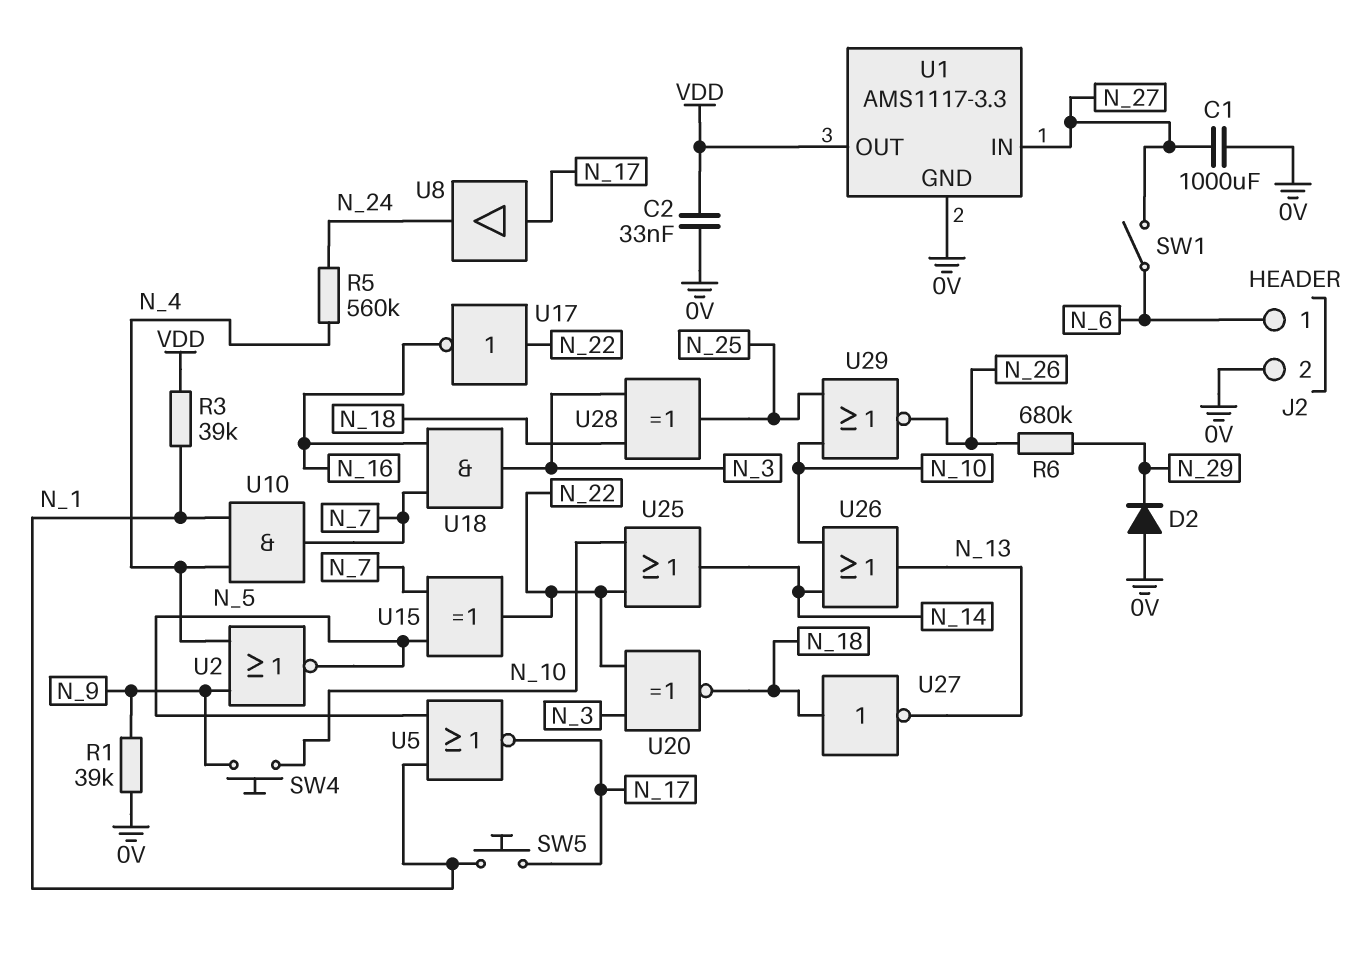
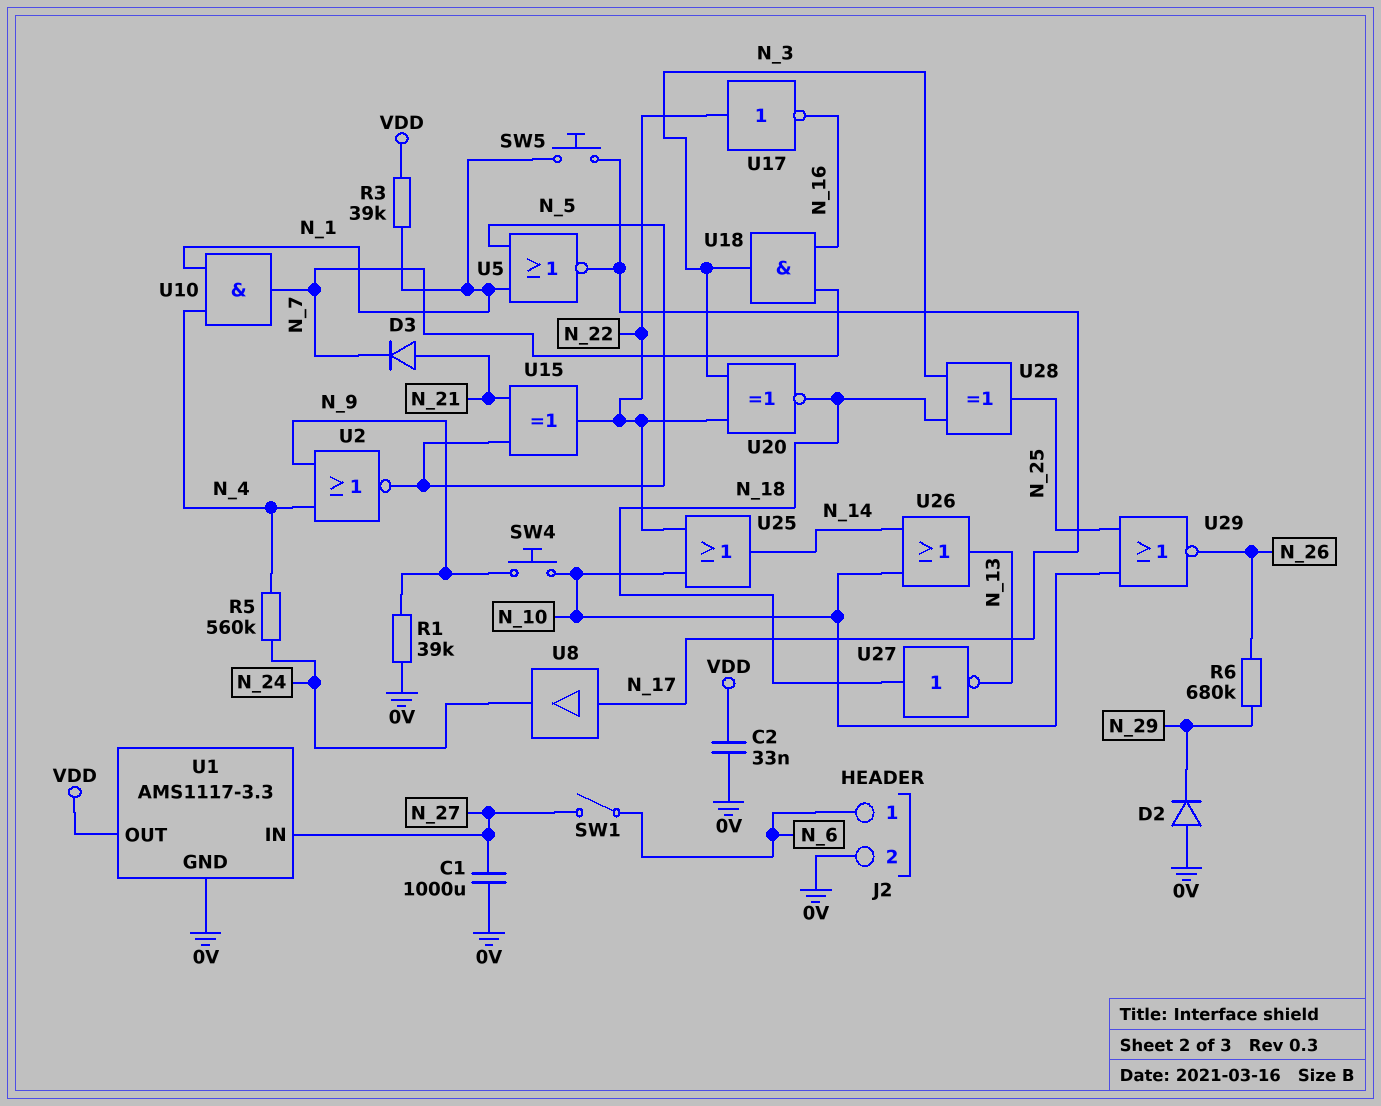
D3: none -> diode (A N_21, K N_7)
U15: XOR (in N_5, in N_7, out N_22) -> XOR (in N_5, in N_21, out N_22)

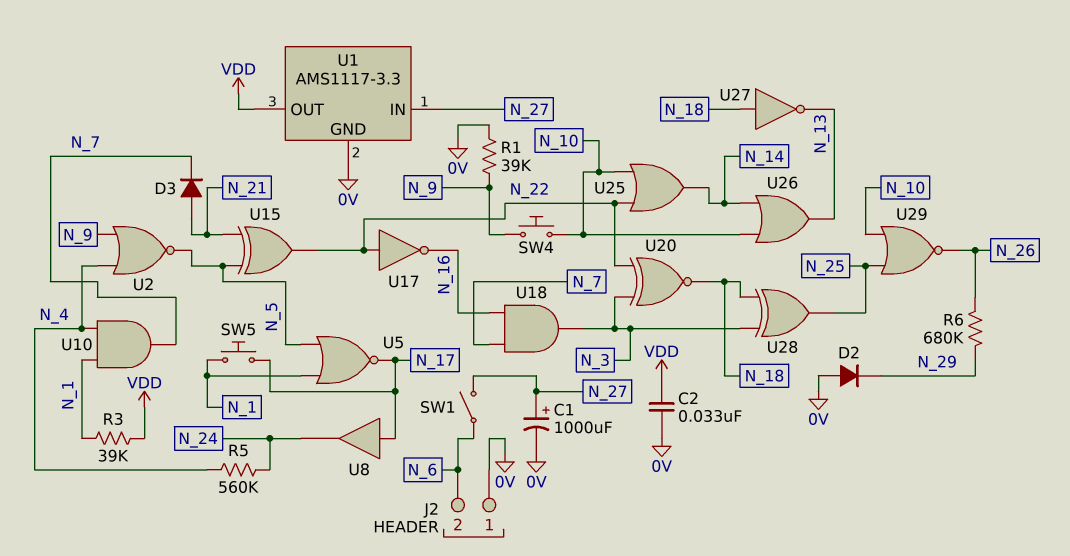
C1: 1000uF (0V, N_27) -> 1000uF (plus N_27, minus 0V)
J2 pin 1: N_6 -> 0V
J2 pin 2: 0V -> N_6

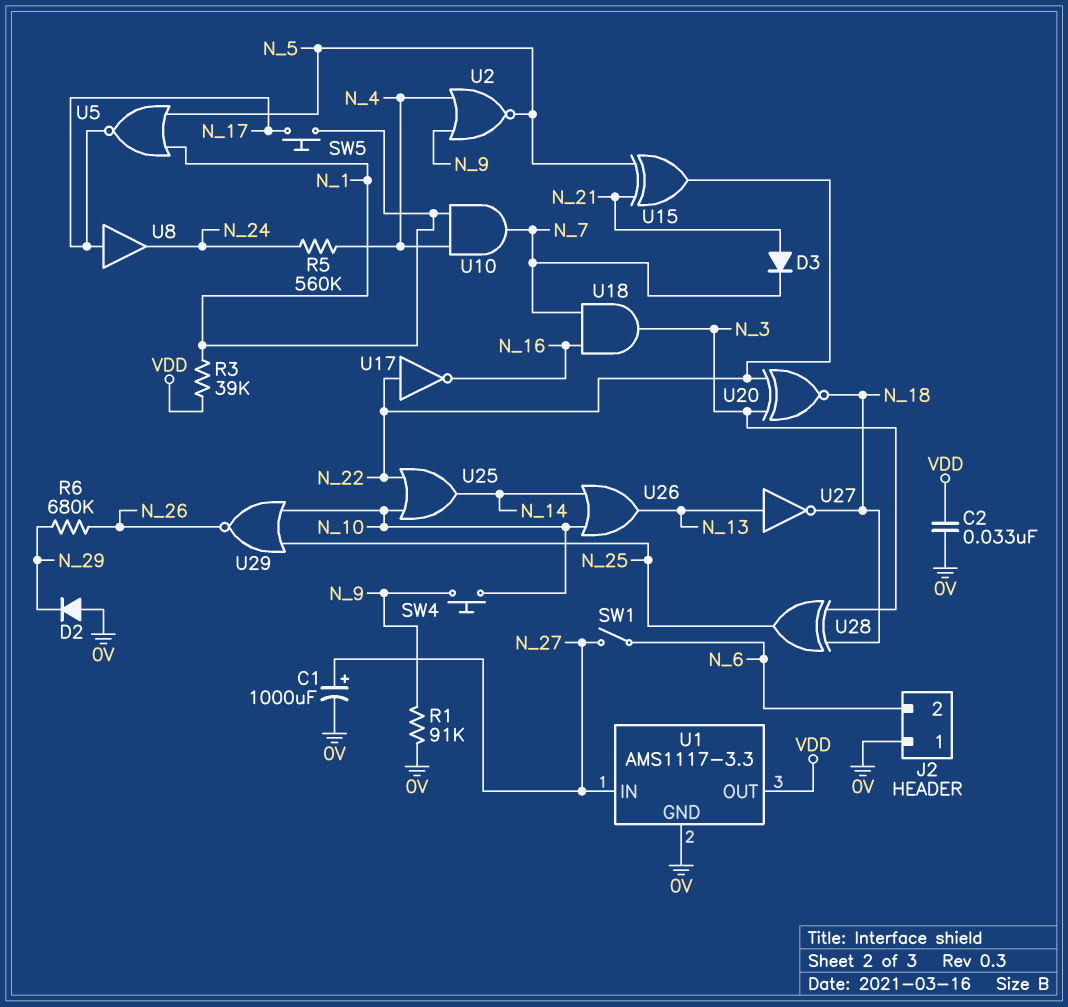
R1: 39k (0V, N_9) -> 91k (0V, N_9)
U27: NOT (in N_18, out N_13) -> NOT (in N_13, out N_18)

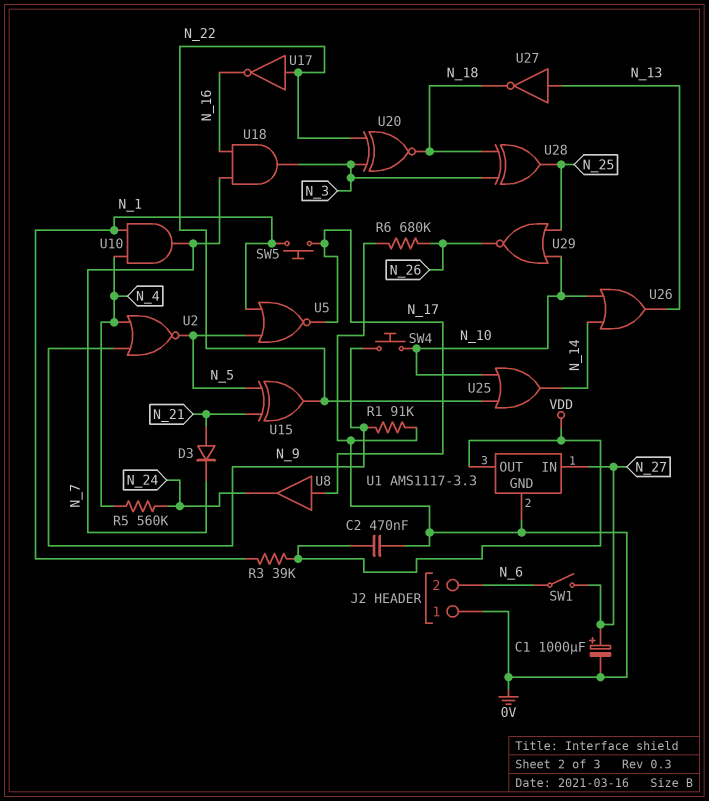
C2: 33nF (0V, VDD) -> 470nF (0V, VDD)
D2: diode (A 0V, K N_29) -> none
R6: 680k (N_26, N_29) -> 680k (0V, N_26)

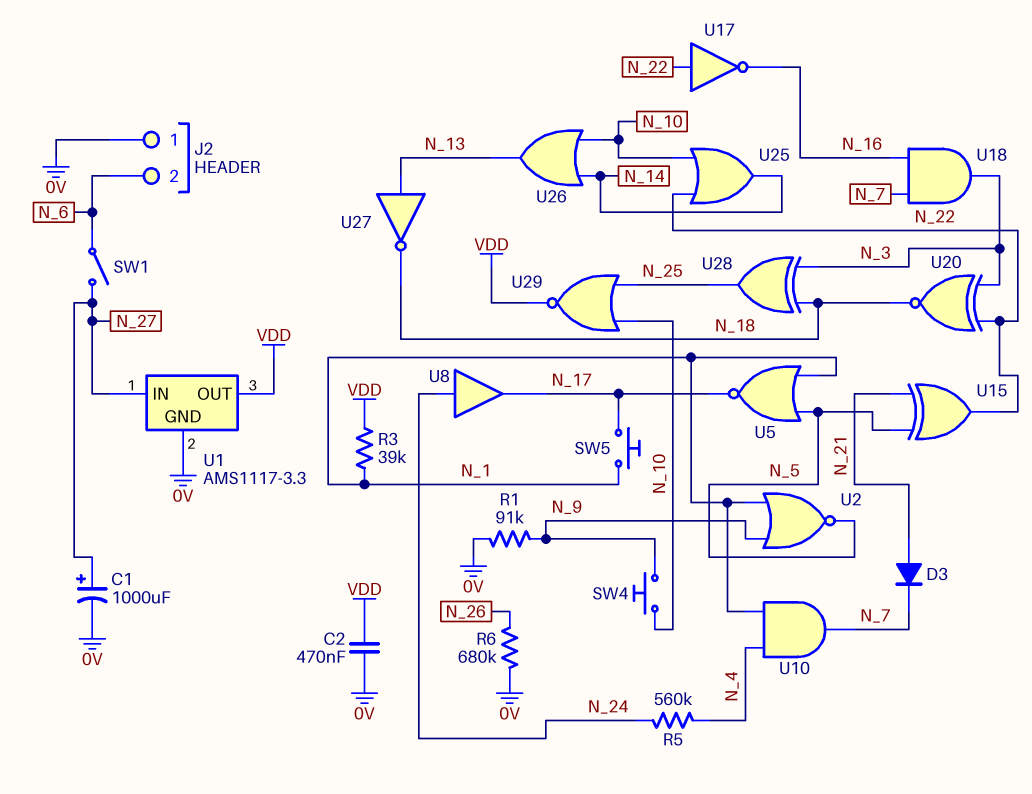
U2: NOR (in N_4, in N_9, out N_5) -> NOR (in N_1, in N_9, out N_5)
U8: buffer (in N_17, out N_24) -> buffer (in N_24, out N_17)
U29: NOR (in N_10, in N_25, out N_26) -> NOR (in N_10, in N_25, out VDD)

